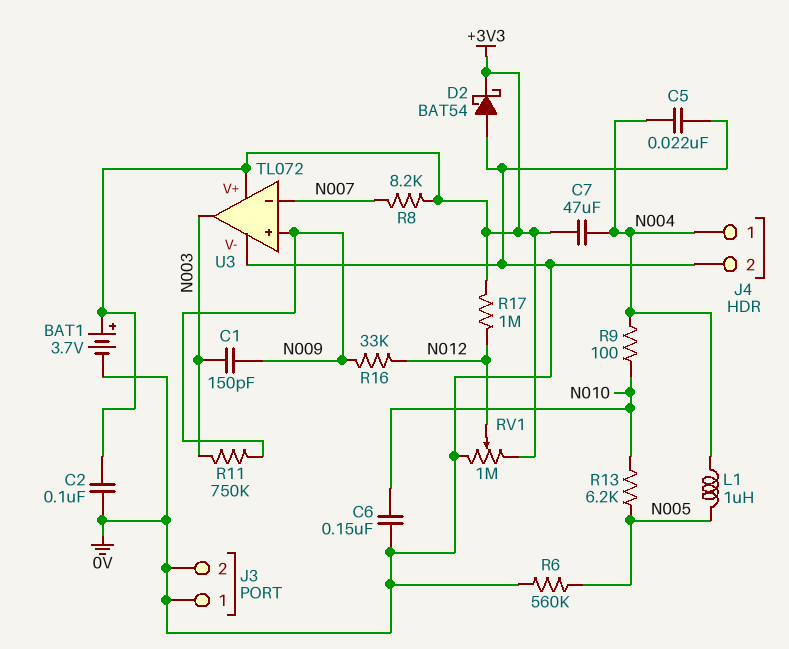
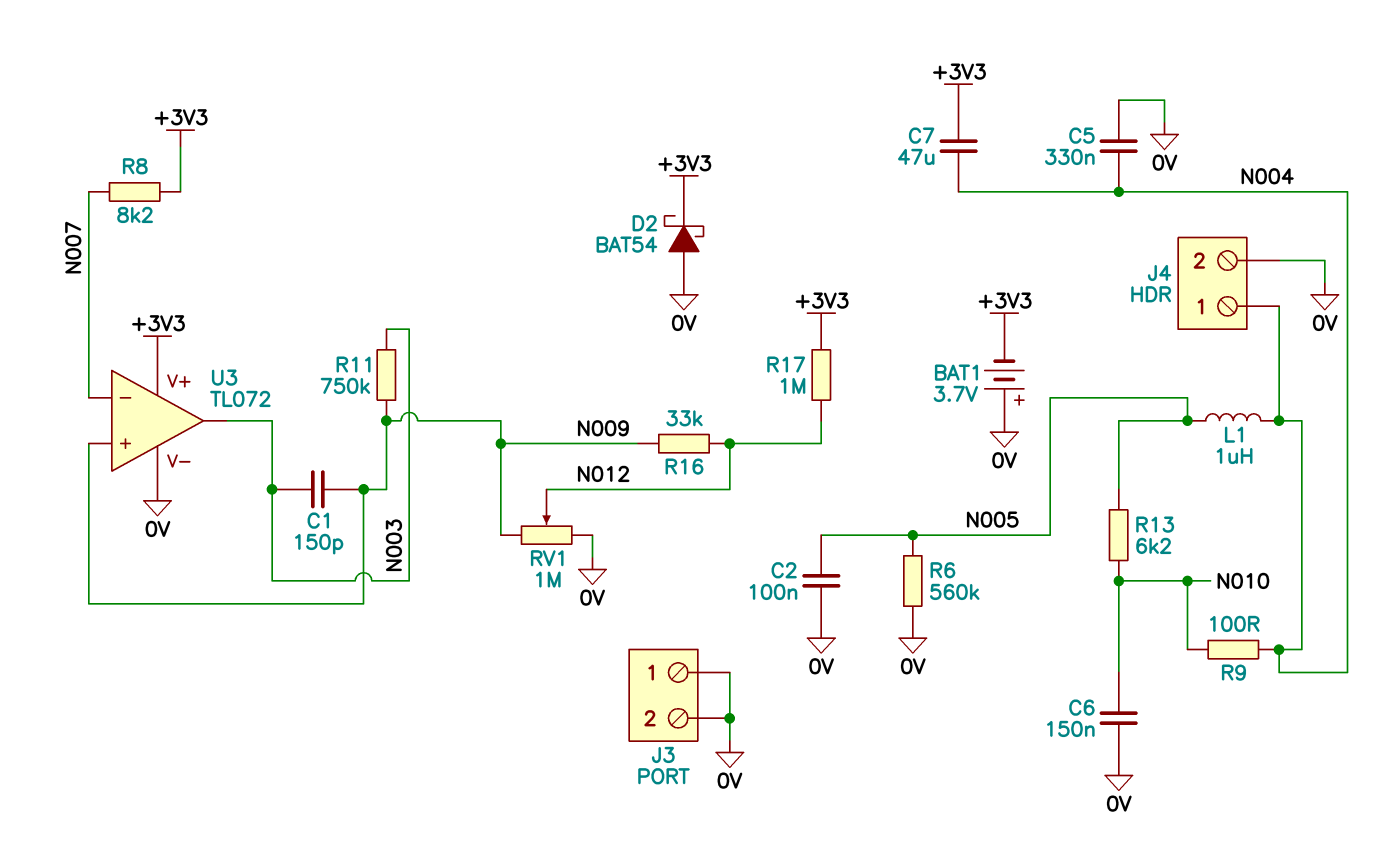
BAT1: 3.7V (plus +3V3, minus 0V) -> 3.7V (plus 0V, minus +3V3)
C2: 100nF (+3V3, 0V) -> 100nF (0V, N005)
C5: 22nF (0V, N004) -> 330nF (0V, N004)
RV1: 1M (+3V3, 0V, wiper N012) -> 1M (0V, N009, wiper N012)

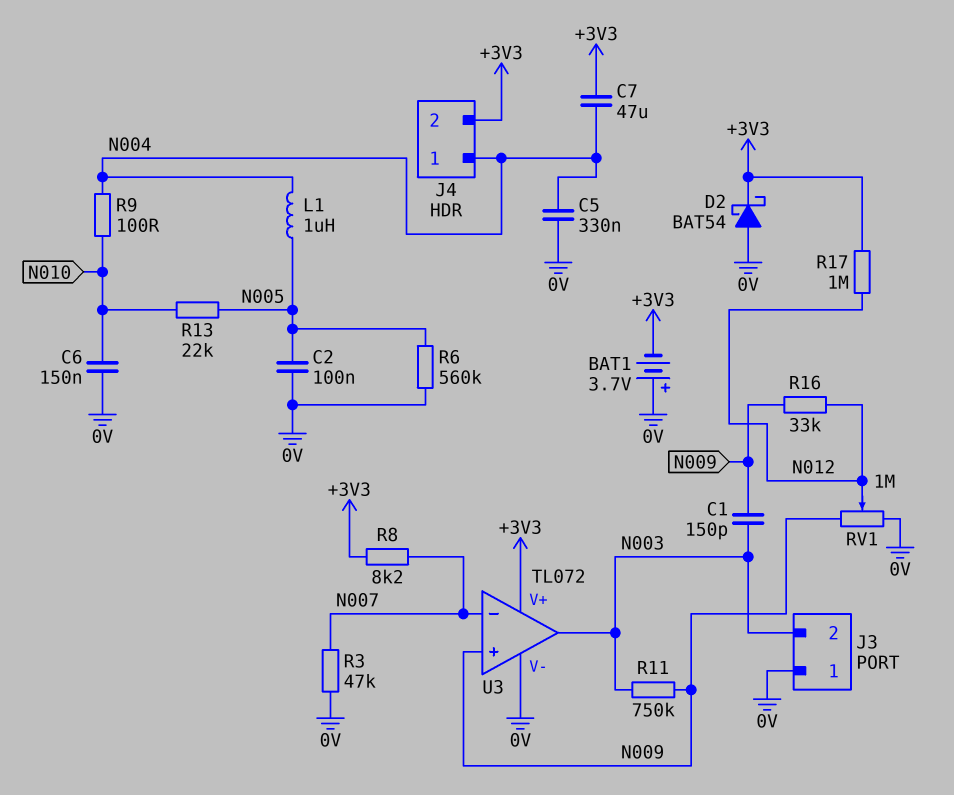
J3 pin 2: 0V -> N003
J4 pin 2: 0V -> +3V3
R3: none -> 47k (0V, N007)
R13: 6.2k (N005, N010) -> 22k (N005, N010)

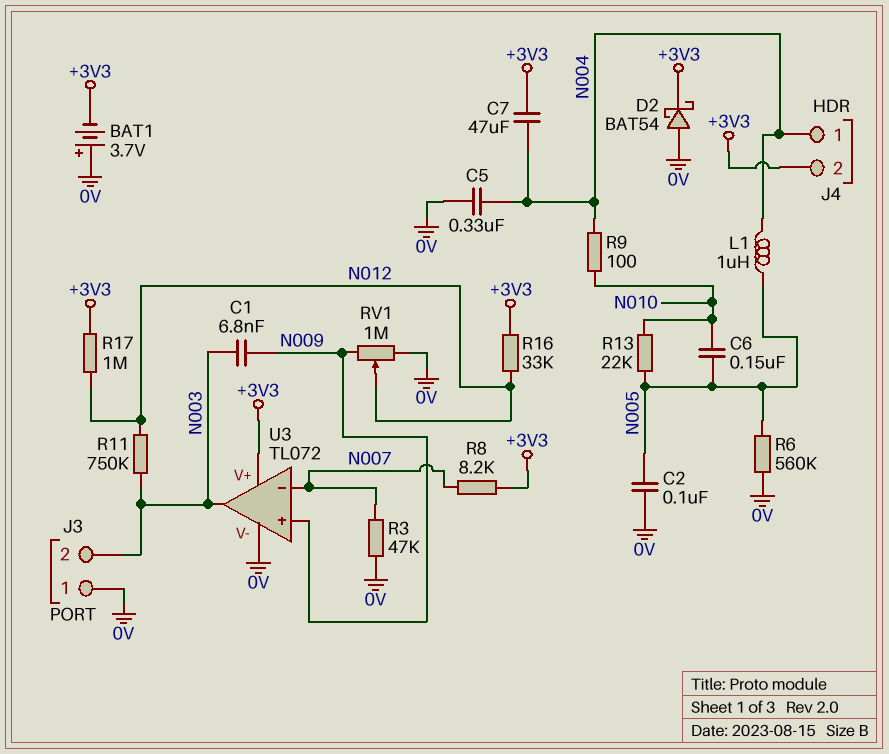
C1: 150pF (N003, N009) -> 6.8nF (N003, N009)
C6: 150nF (0V, N010) -> 150nF (N005, N010)
R11: 750k (N003, N009) -> 750k (N003, N012)
R16: 33k (N009, N012) -> 33k (+3V3, N012)

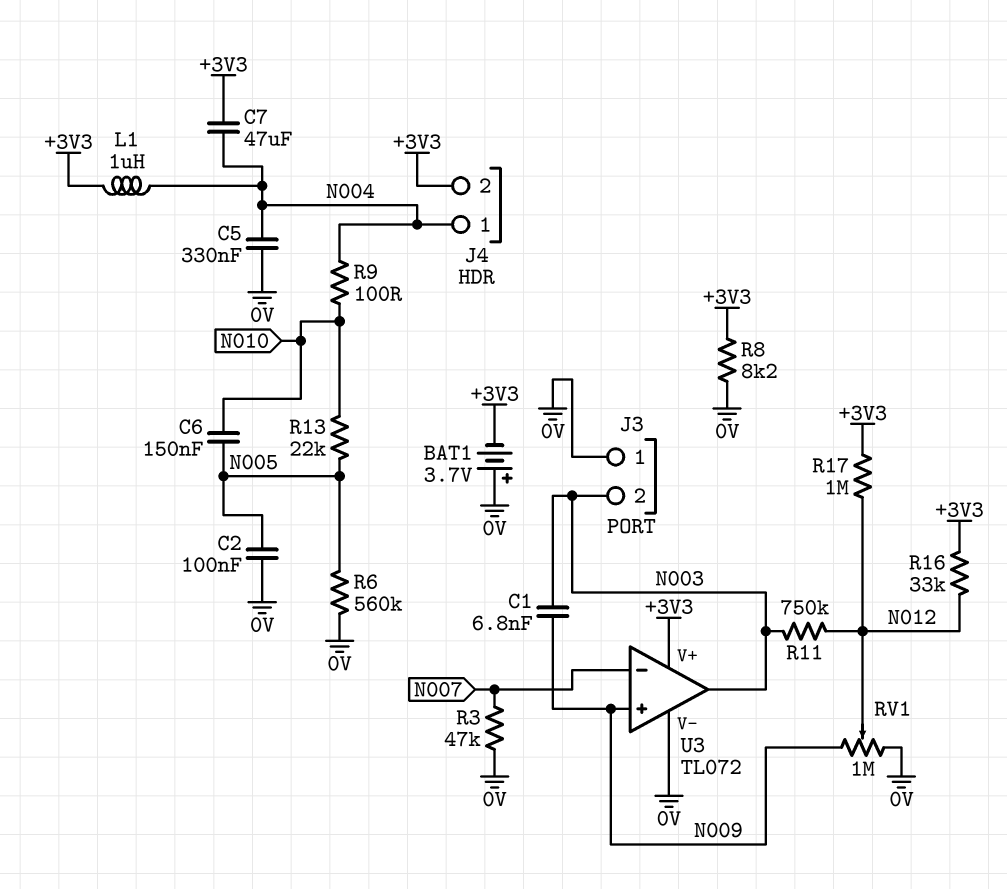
D2: schottky BAT54 (A 0V, K +3V3) -> none
L1: 1uH (N004, N005) -> 1uH (+3V3, N004)
R8: 8.2k (+3V3, N007) -> 8.2k (+3V3, 0V)

